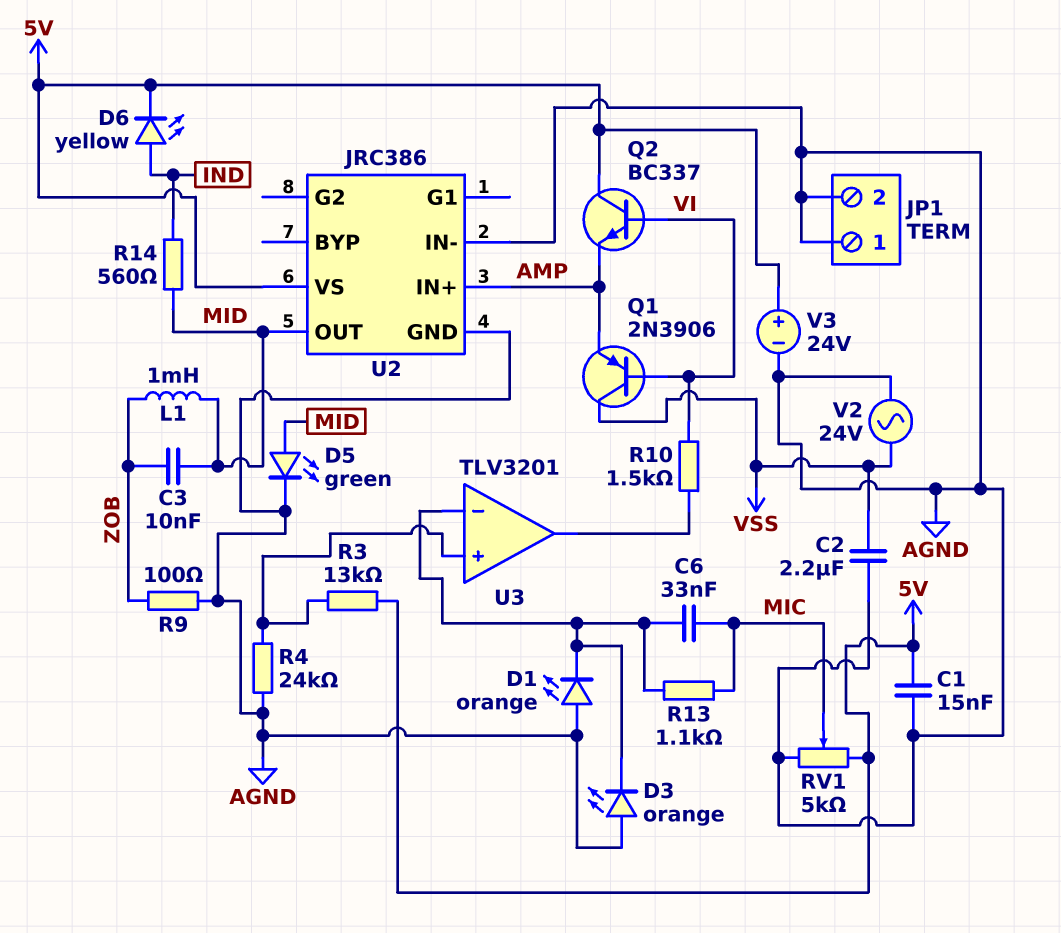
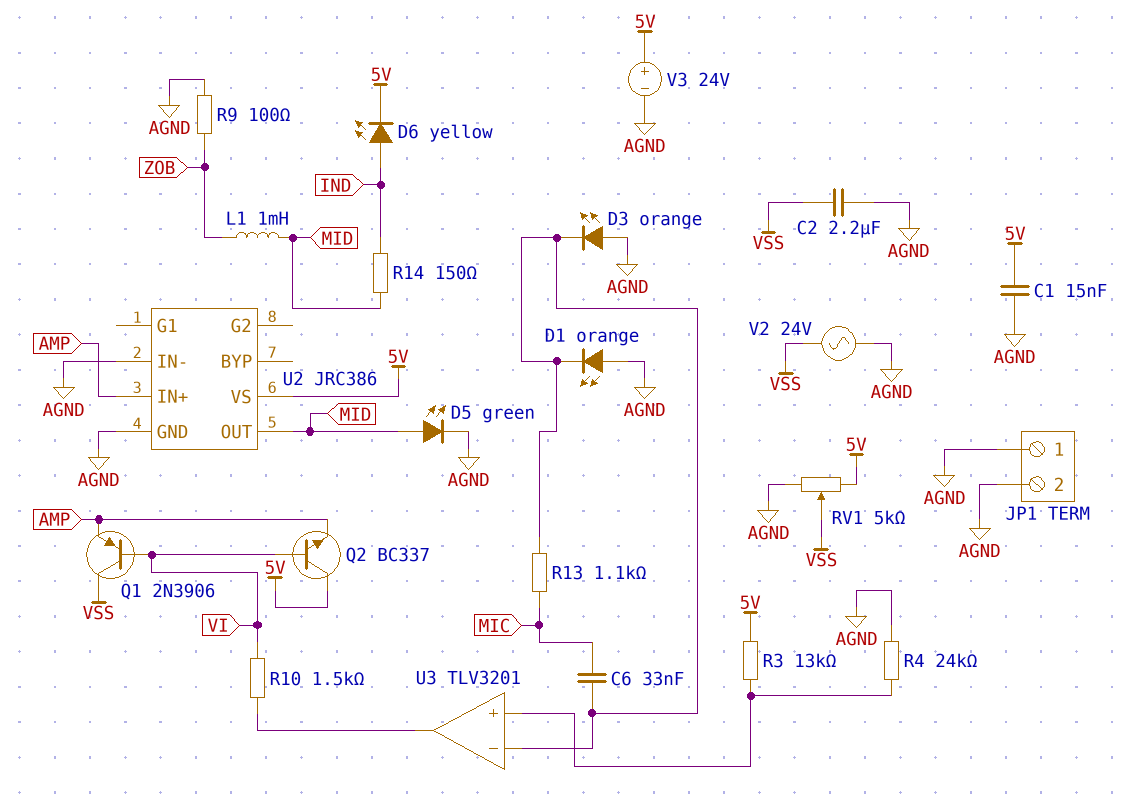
C3: 10nF (MID, ZOB) -> none
R14: 560 (IND, MID) -> 150 (IND, MID)
RV1: 5k (5V, AGND, wiper MIC) -> 5k (5V, AGND, wiper VSS)

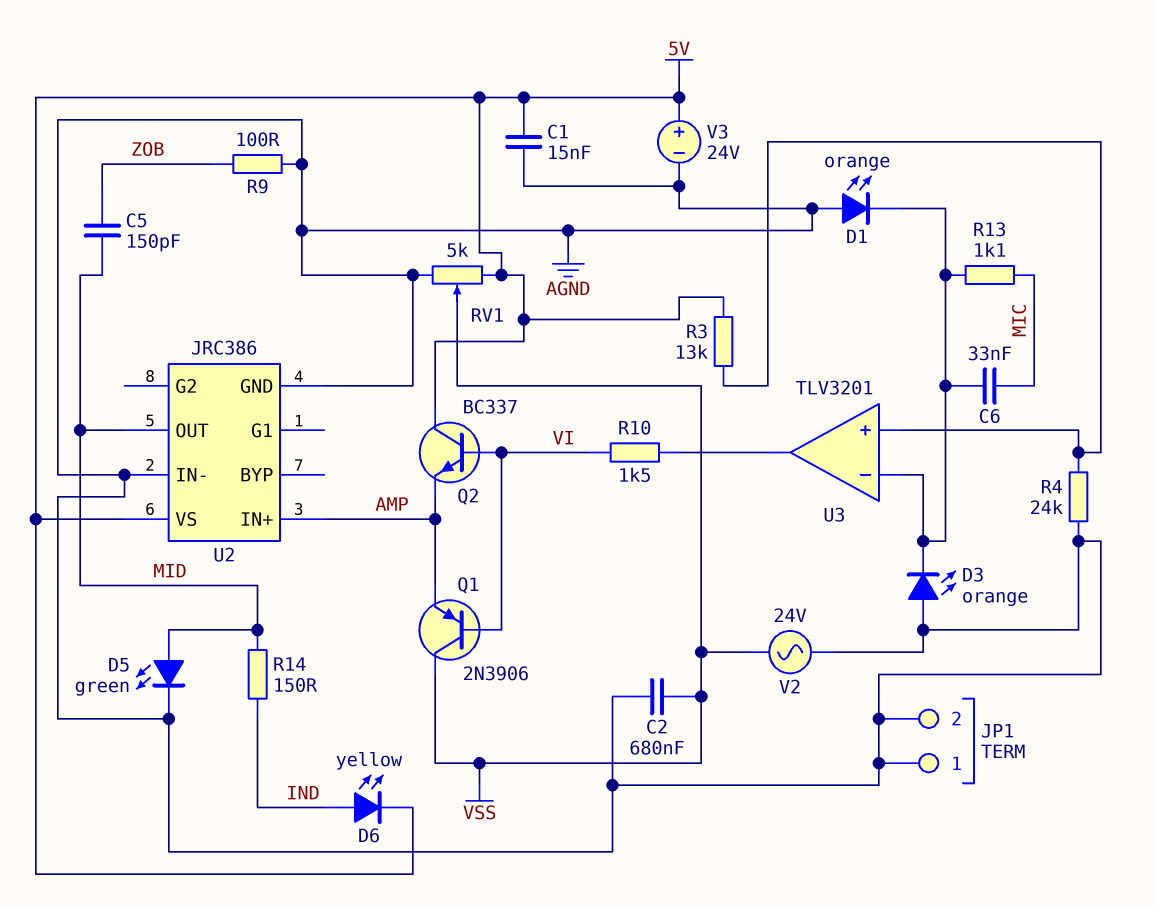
C2: 2.2uF (AGND, VSS) -> 680nF (AGND, VSS)
C5: none -> 150pF (MID, ZOB)
L1: 1mH (MID, ZOB) -> none

